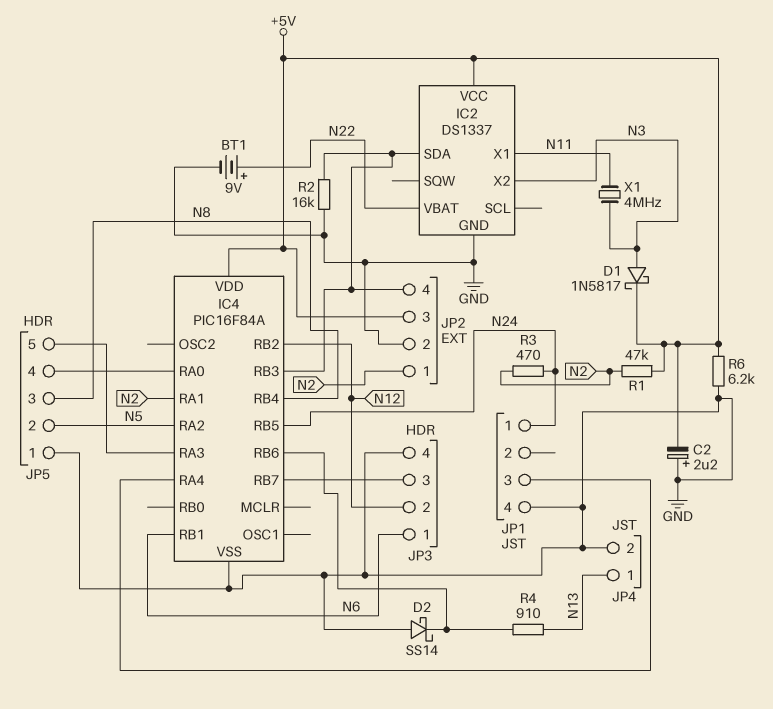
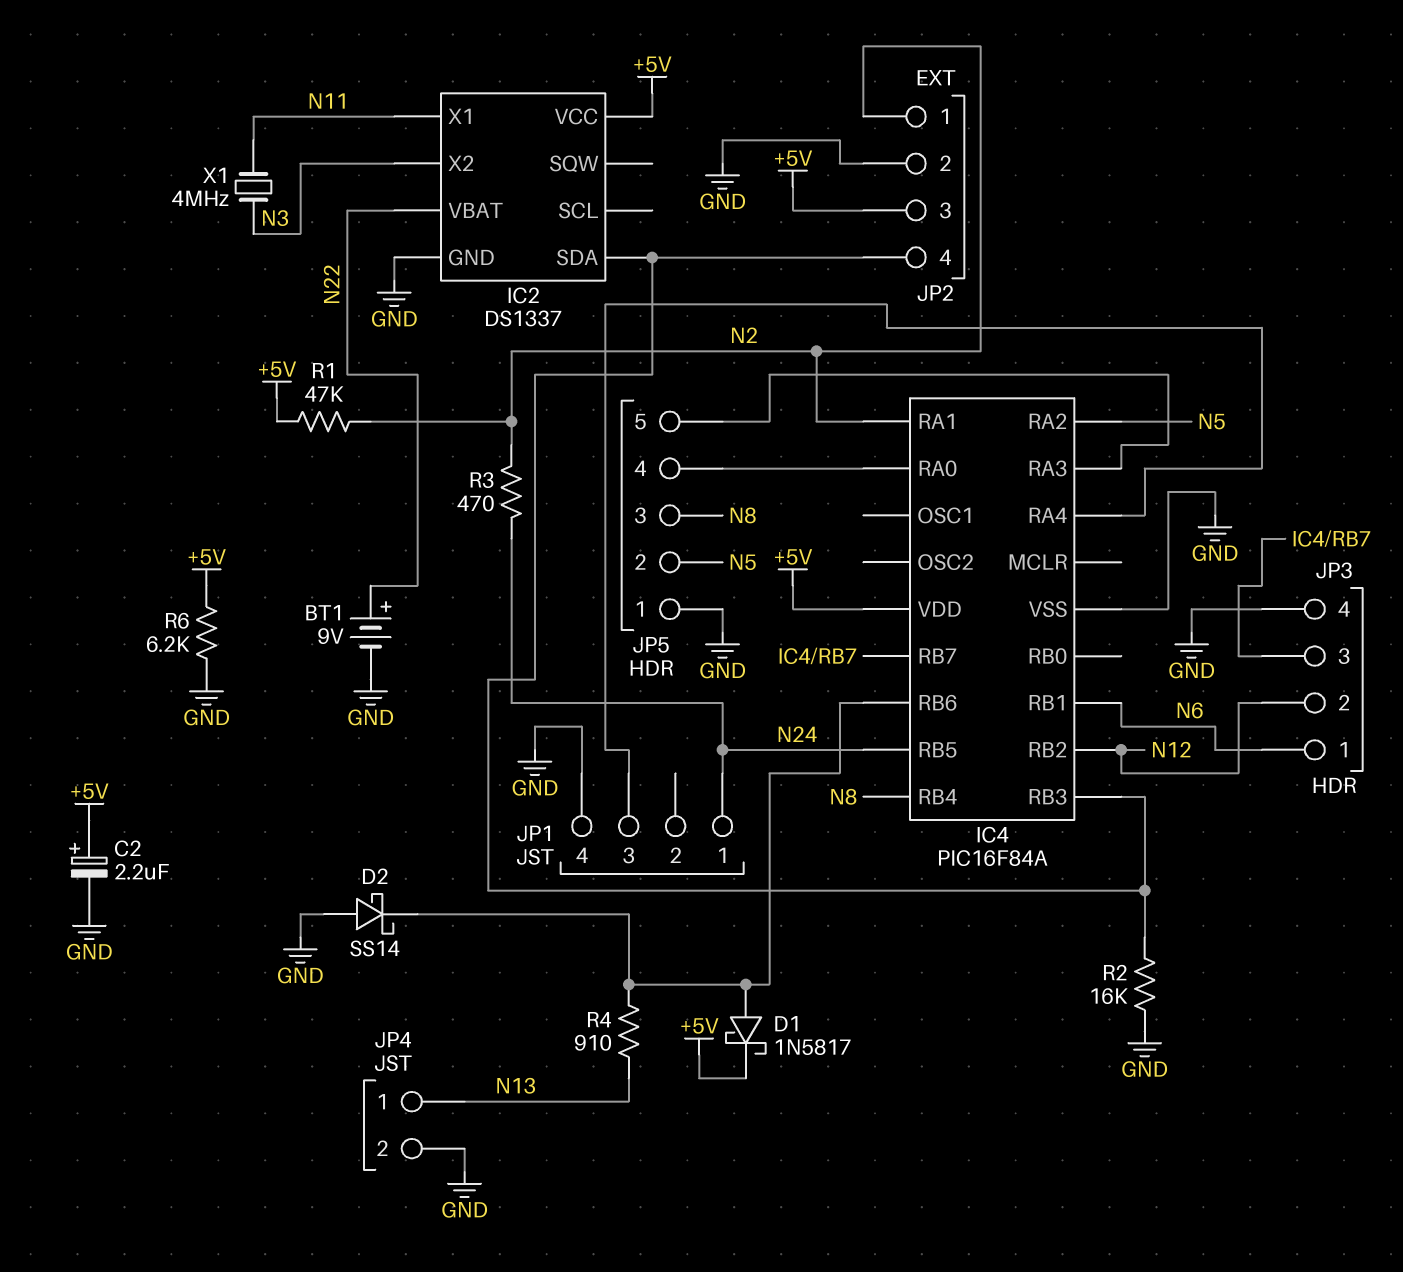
C2: 2.2uF (plus GND, minus +5V) -> 2.2uF (plus +5V, minus GND)
D1: schottky 1N5817 (A N3, K +5V) -> schottky 1N5817 (A IC4/RB6, K +5V)

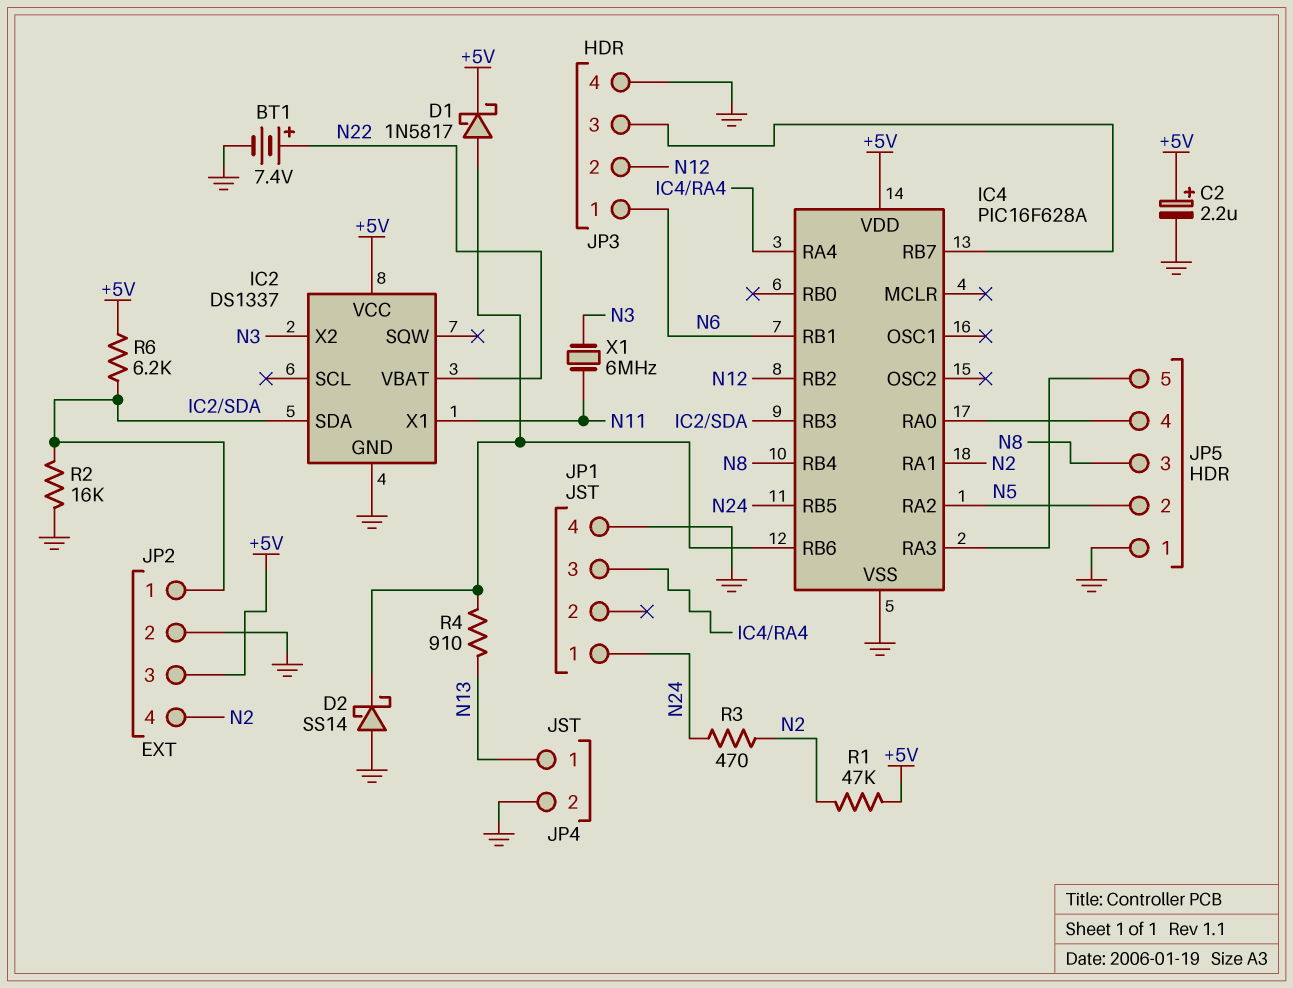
BT1: 9V (plus N22, minus GND) -> 7.4V (plus N22, minus GND)
IC4: PIC16F84A -> PIC16F628A
JP2 pin 1: N2 -> IC2/SDA
JP2 pin 4: IC2/SDA -> N2
R6: 6.2k (+5V, GND) -> 6.2k (+5V, IC2/SDA)
X1: 4MHz (N3, N11) -> 6MHz (N3, N11)

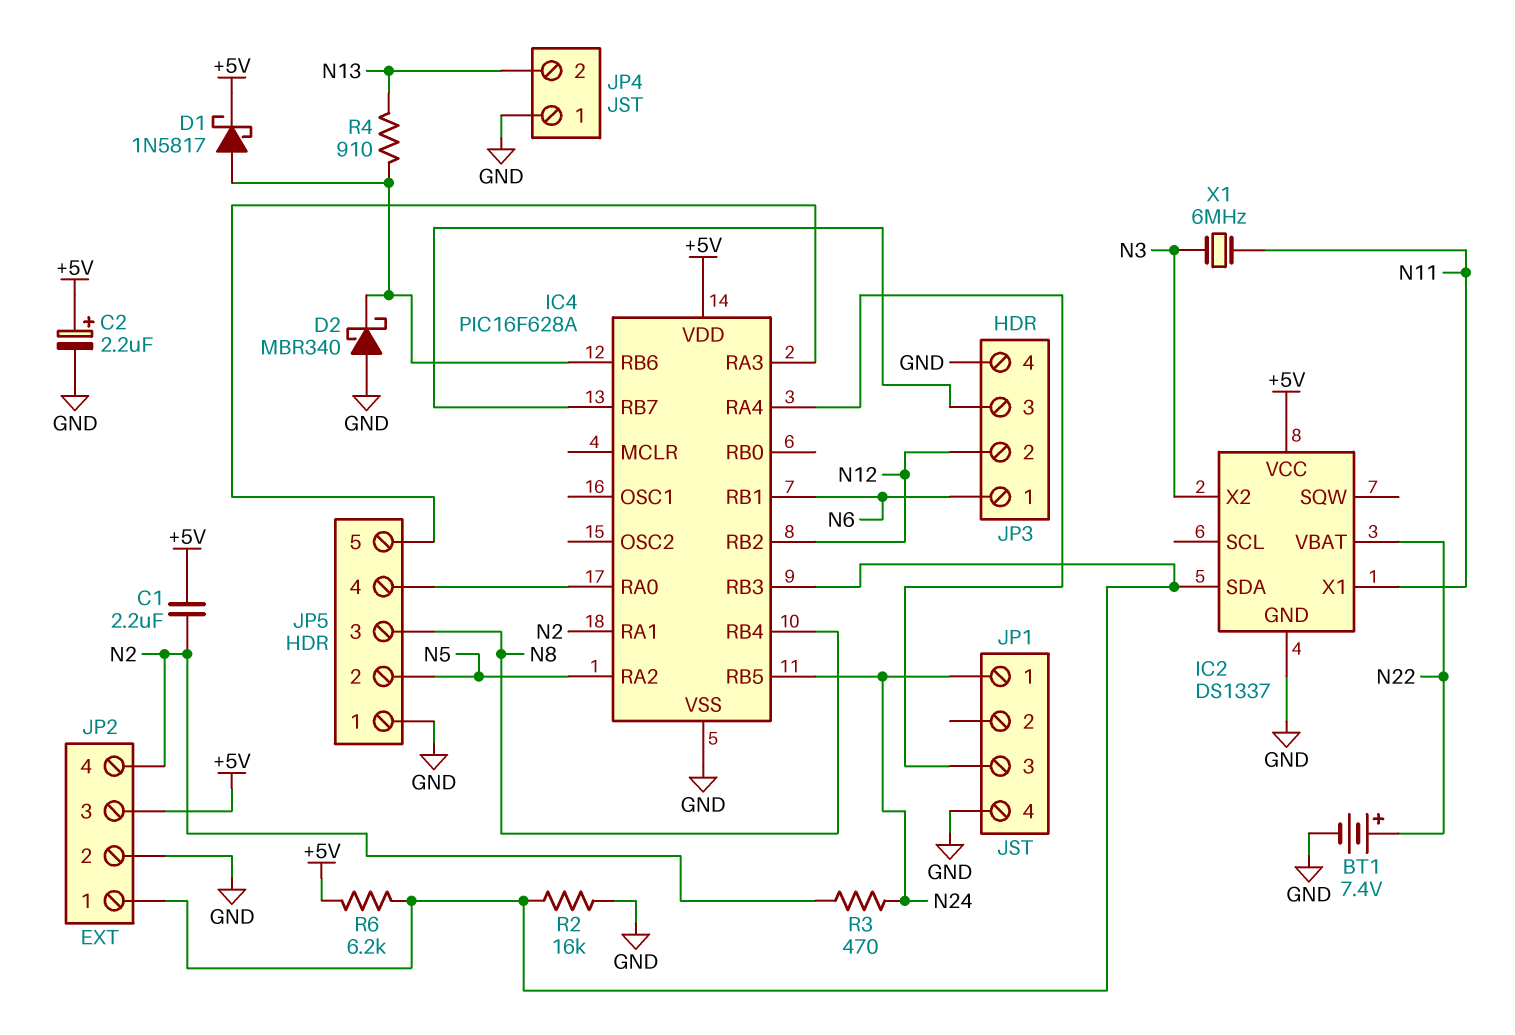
C1: none -> 2.2uF (+5V, N2)
D2: schottky SS14 (A GND, K IC4/RB6) -> schottky MBR340 (A GND, K IC4/RB6)
JP4 pin 1: N13 -> GND
JP4 pin 2: GND -> N13
R1: 47k (+5V, N2) -> none

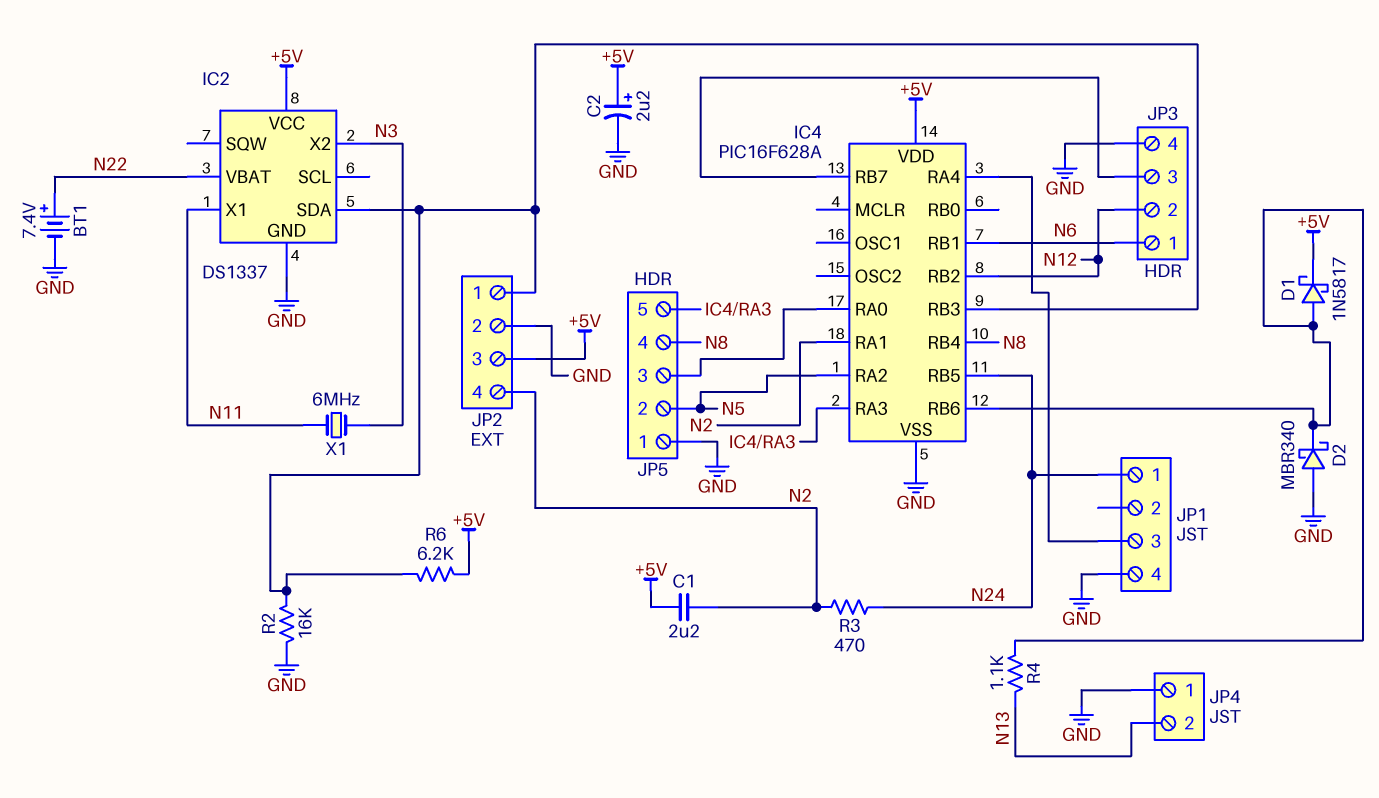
JP5 pin 3: N8 -> IC4/RA0
JP5 pin 4: IC4/RA0 -> N8
R4: 910 (IC4/RB6, N13) -> 1.1k (IC4/RB6, N13)

